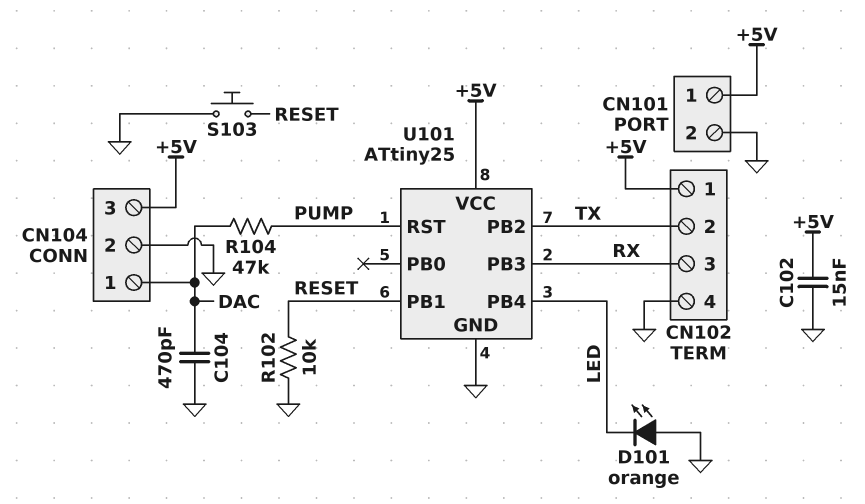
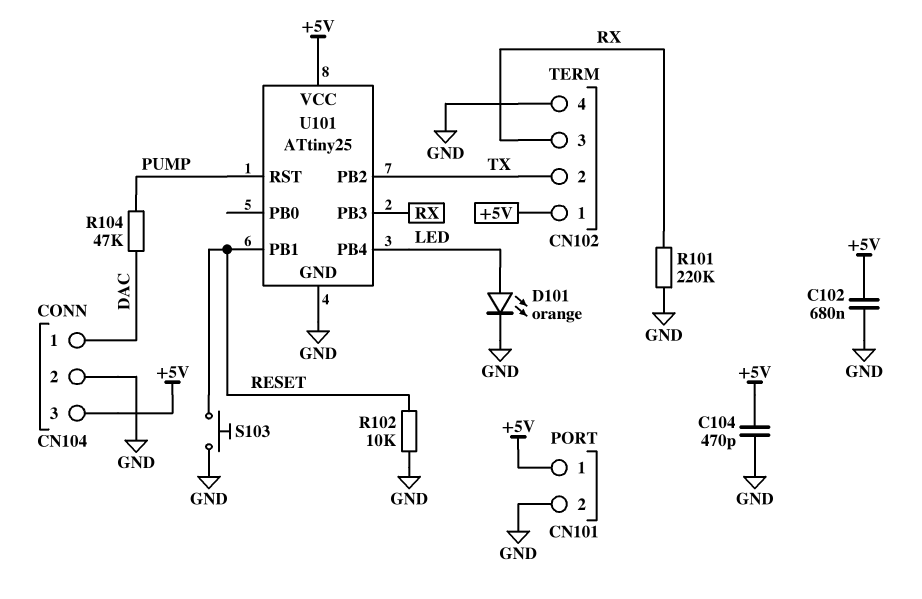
C102: 15nF (+5V, GND) -> 680nF (+5V, GND)
C104: 470pF (DAC, GND) -> 470pF (+5V, GND)
D101: LED orange (A GND, K LED) -> LED orange (A LED, K GND)
R101: none -> 220k (GND, RX)

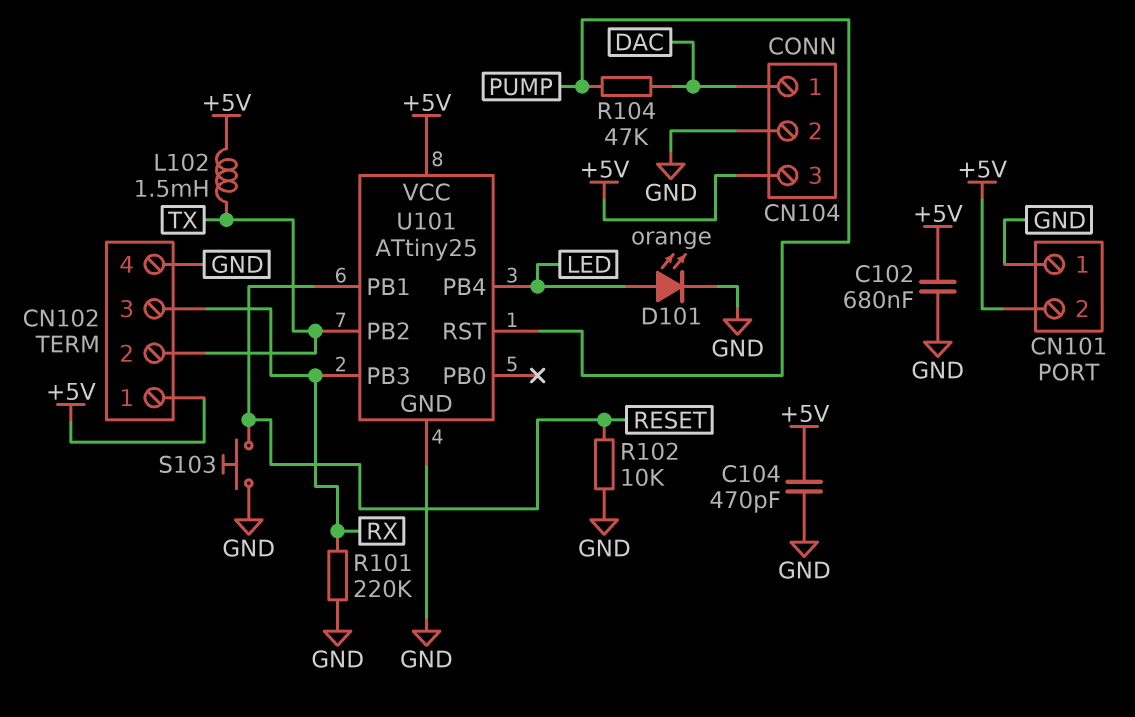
CN101 pin 1: +5V -> GND
CN101 pin 2: GND -> +5V
L102: none -> 1.5mH (+5V, TX)

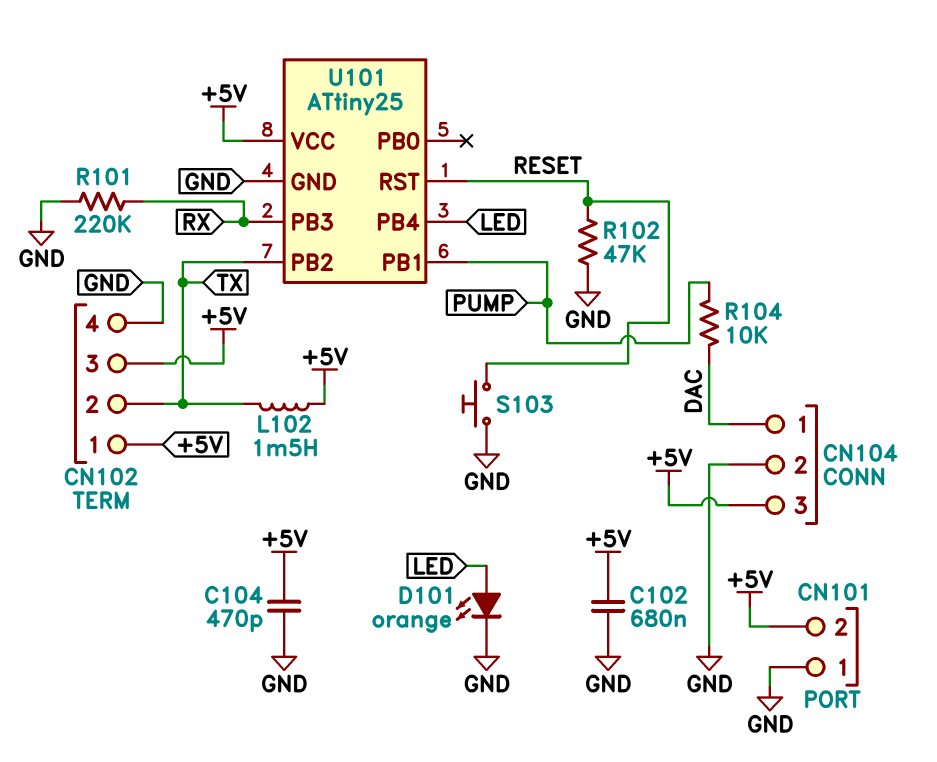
CN102 pin 3: RX -> +5V
R102: 10k (GND, RESET) -> 47k (GND, RESET)
R104: 47k (DAC, PUMP) -> 10k (DAC, PUMP)
U101 pin PB1: RESET -> PUMP
U101 pin RST: PUMP -> RESET

